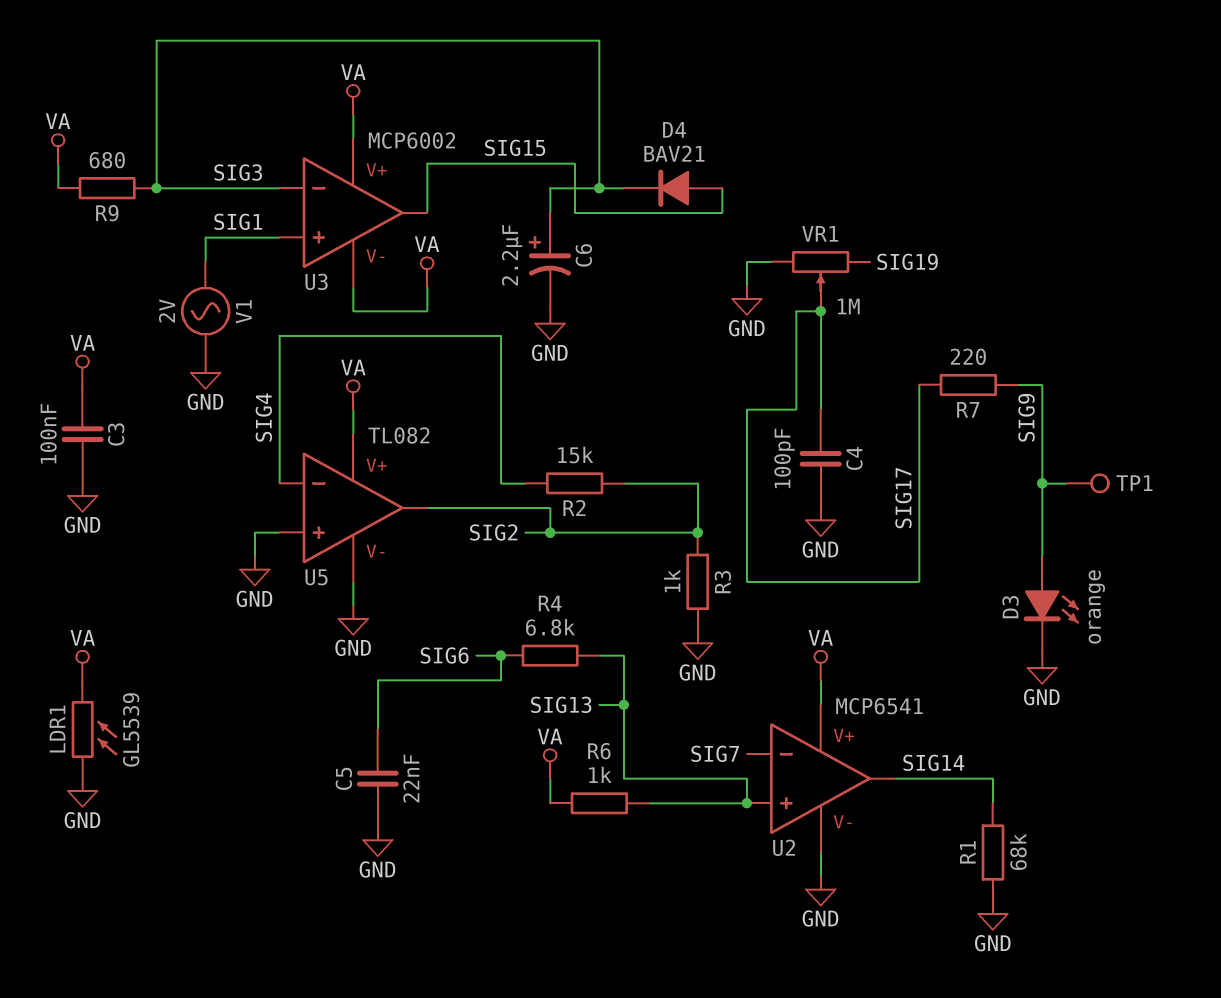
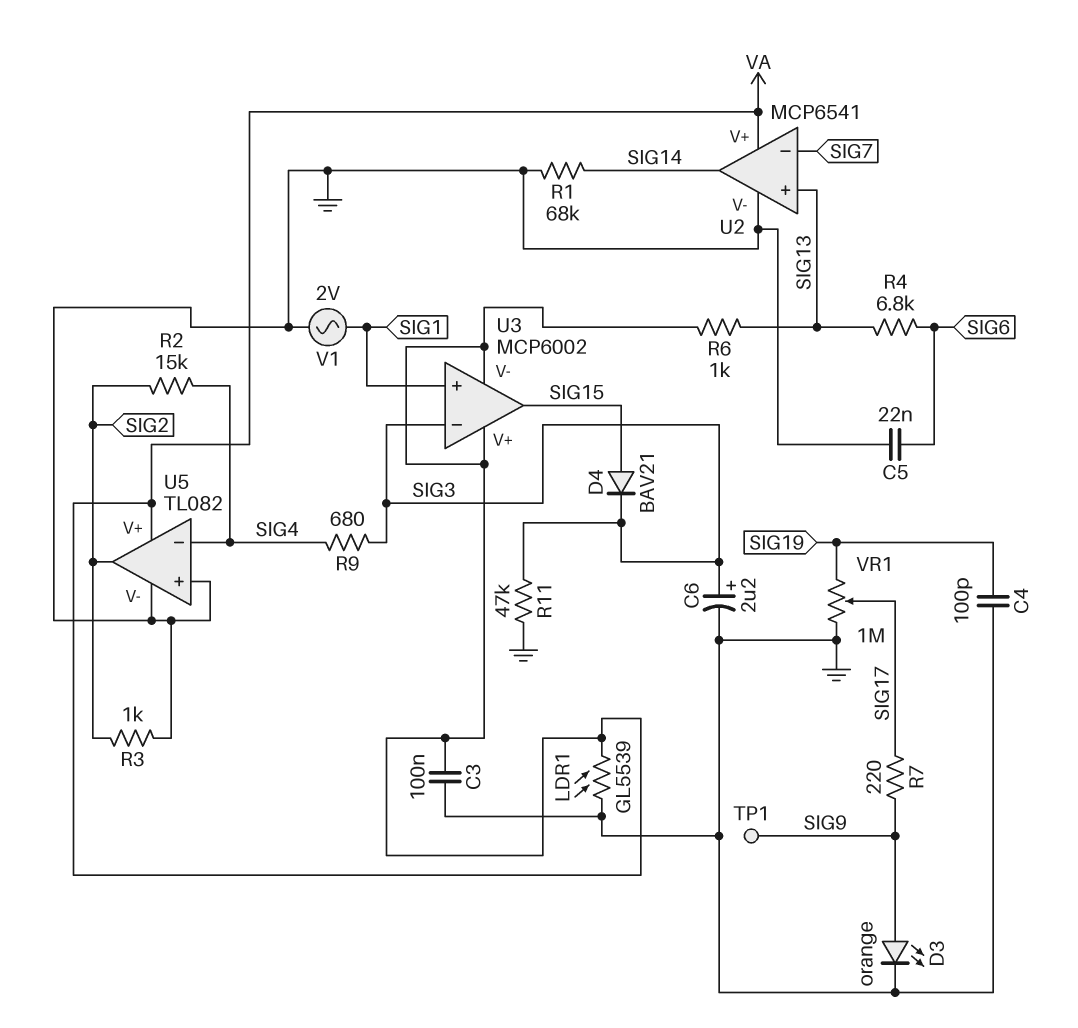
C4: 100pF (GND, SIG17) -> 100pF (GND, SIG19)
R9: 680 (SIG3, VA) -> 680 (SIG3, SIG4)
R11: none -> 47k (GND, SIG3)

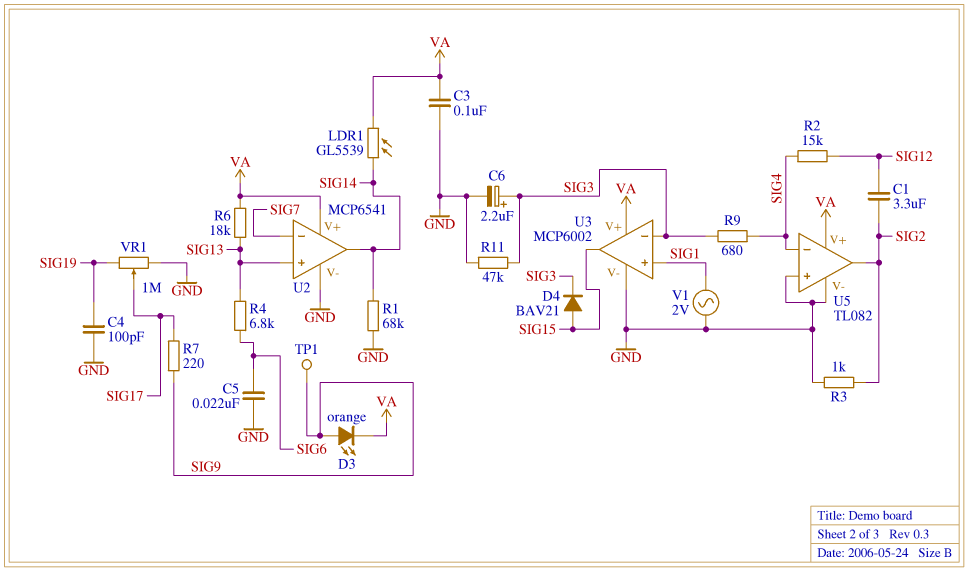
C1: none -> 3.3uF (SIG2, SIG12)
D3: LED orange (A SIG9, K GND) -> LED orange (A SIG9, K VA)
LDR1: GL5539 (GND, VA) -> GL5539 (SIG14, VA)
R2: 15k (SIG2, SIG4) -> 15k (SIG4, SIG12)
R6: 1k (SIG13, VA) -> 18k (SIG13, VA)
U3 pin V-: VA -> GND

